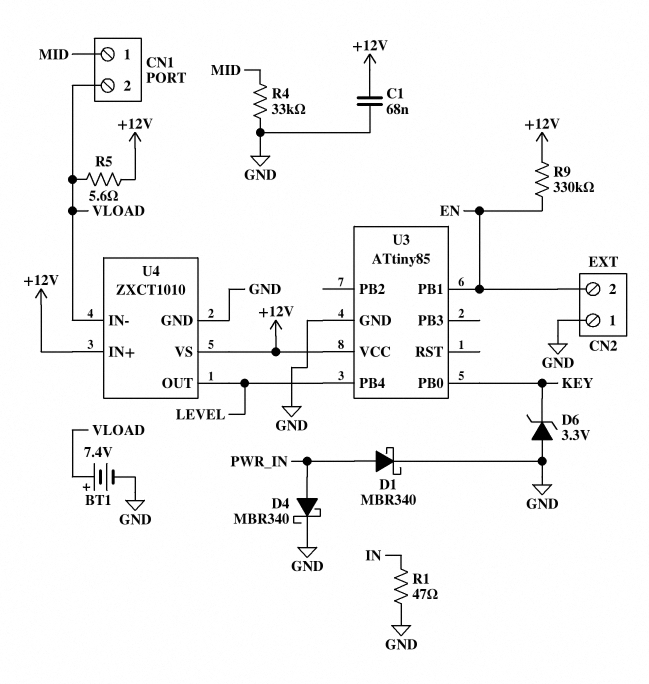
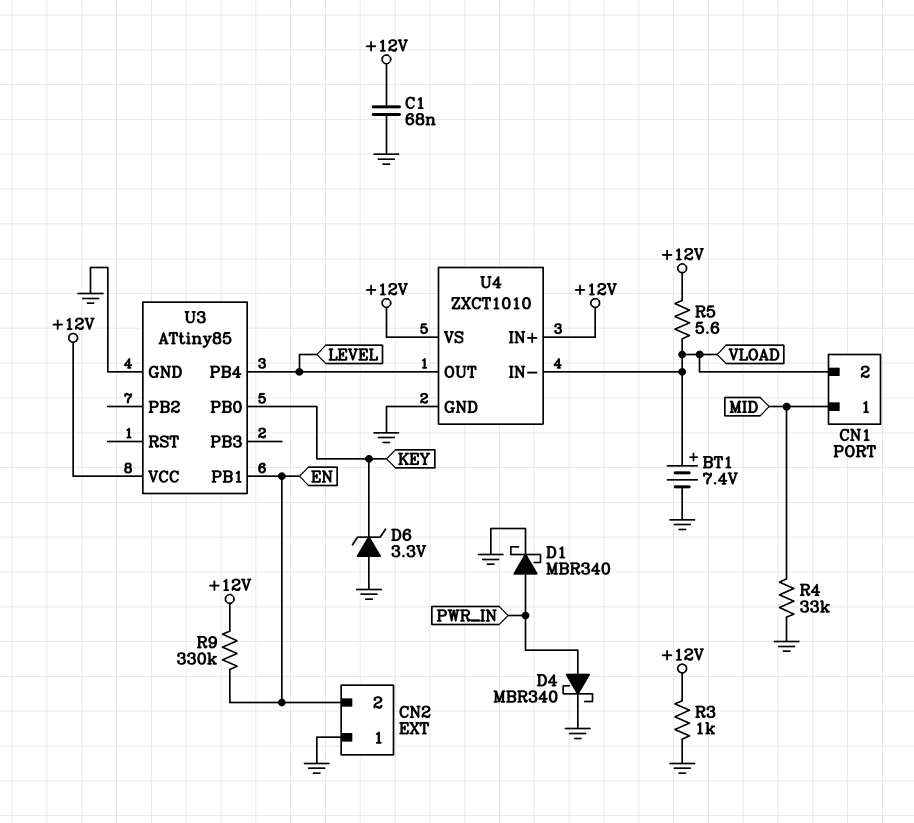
R1: 47 (GND, IN) -> none
R3: none -> 1k (+12V, GND)

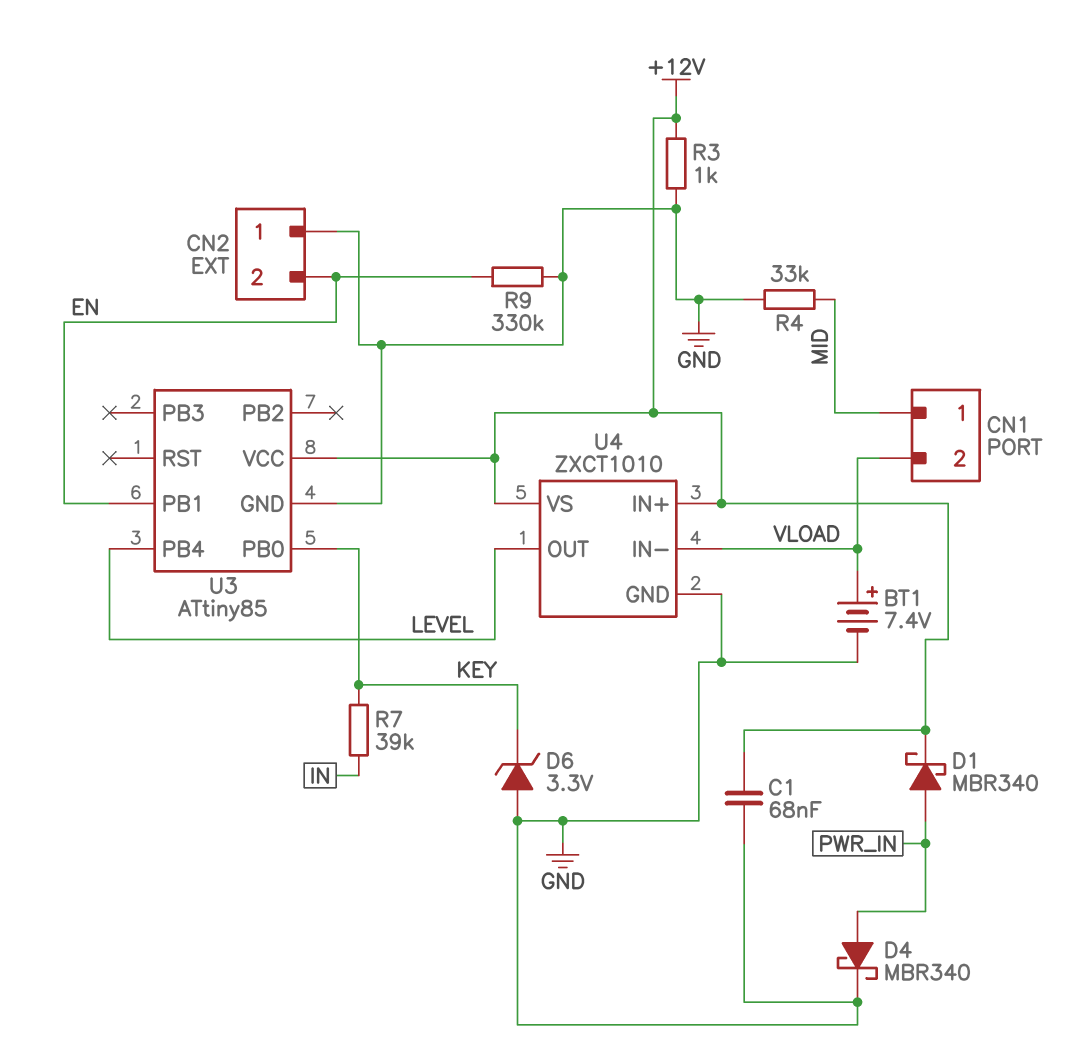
D1: schottky MBR340 (A PWR_IN, K GND) -> schottky MBR340 (A PWR_IN, K +12V)
R5: 5.6 (+12V, VLOAD) -> none
R7: none -> 39k (IN, KEY)
R9: 330k (+12V, EN) -> 330k (EN, GND)

